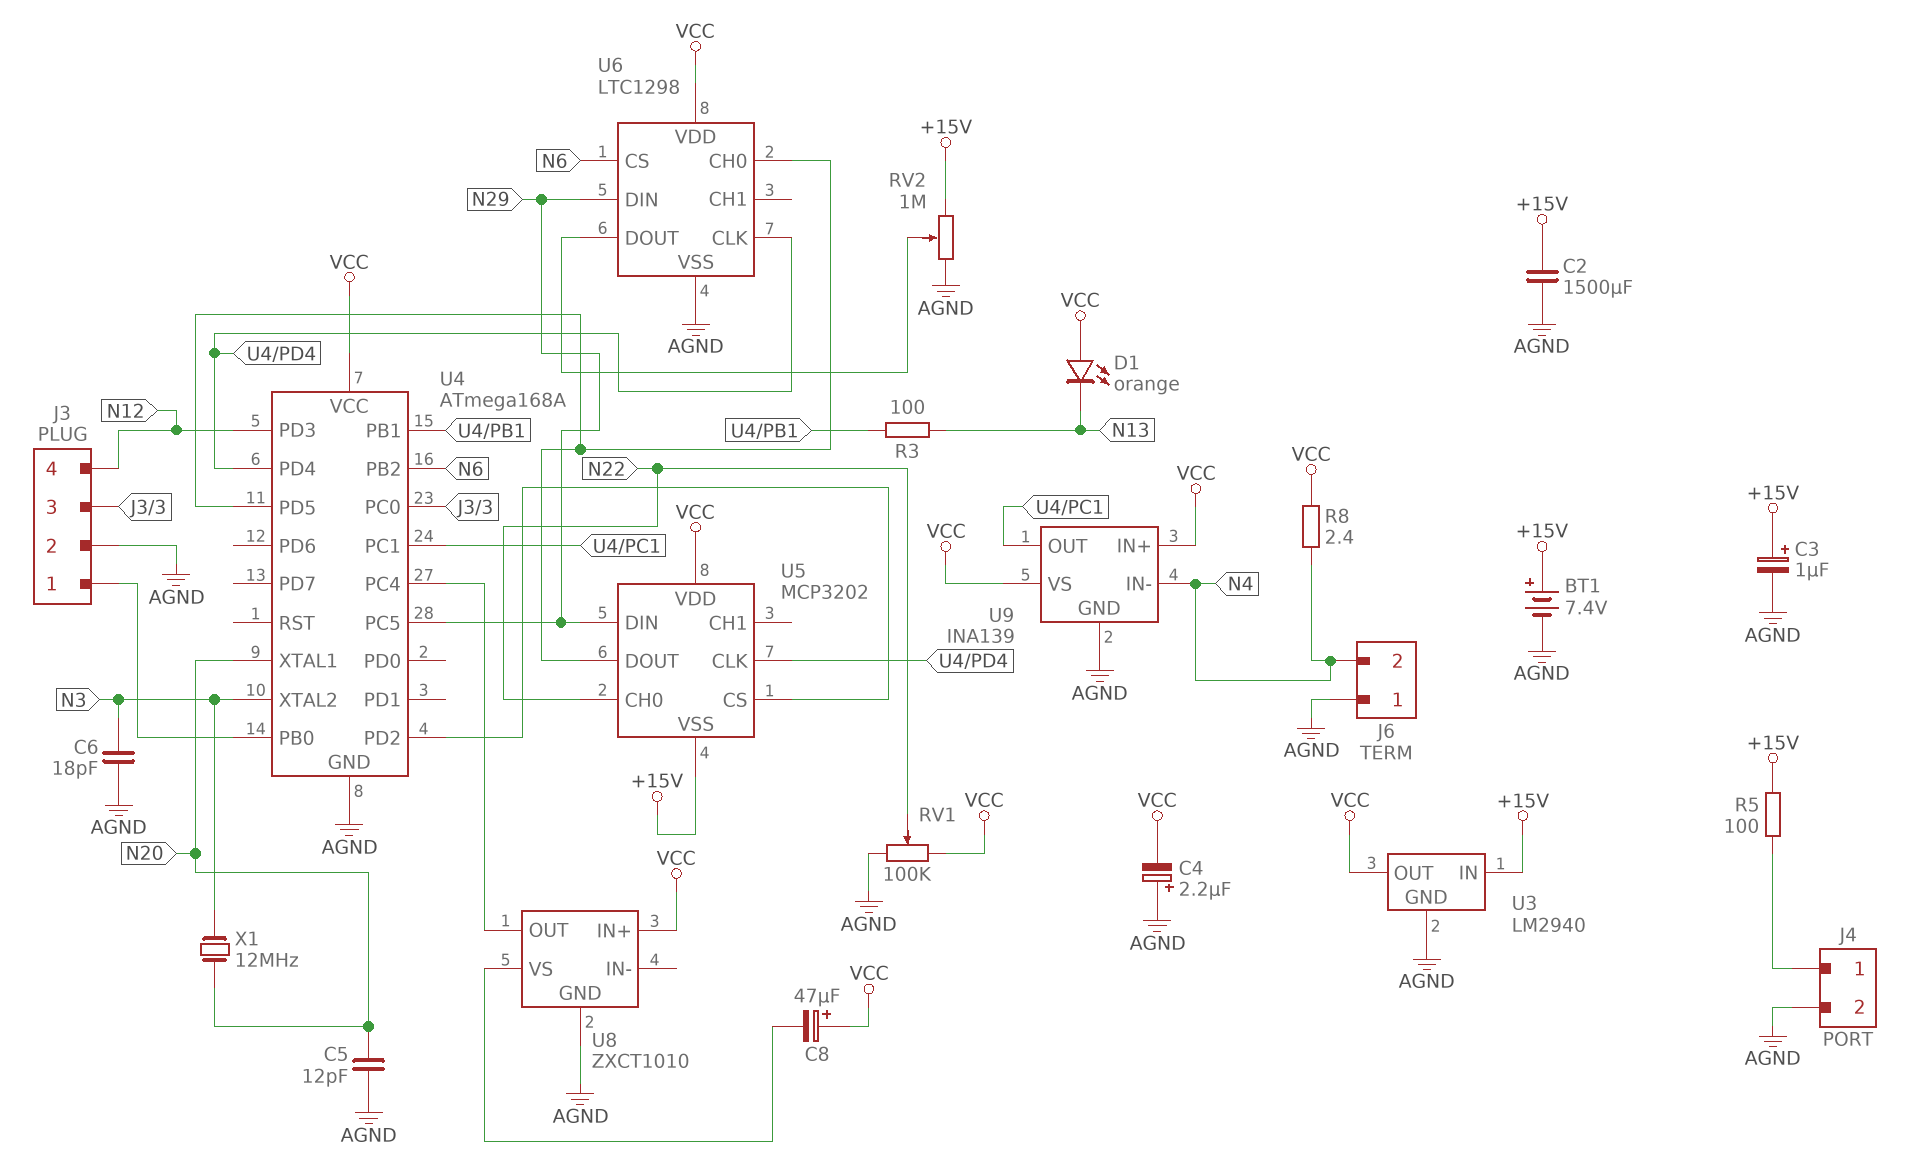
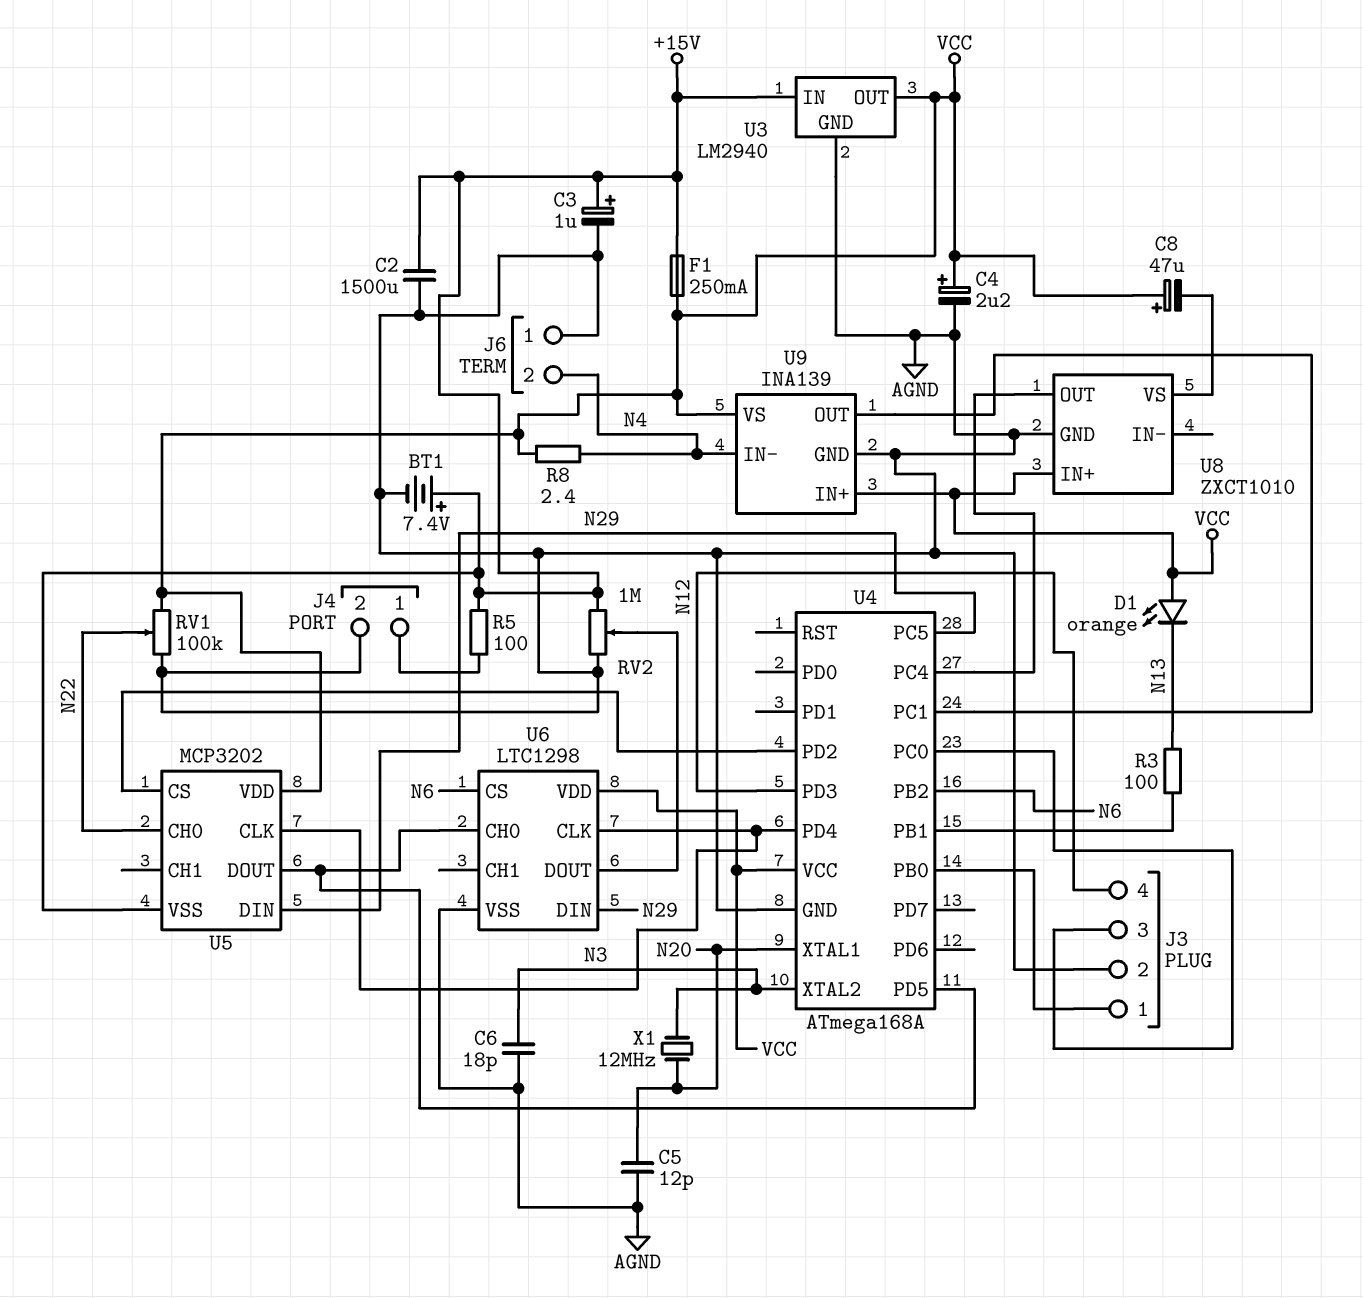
C4: 2.2uF (plus AGND, minus VCC) -> 2.2uF (plus VCC, minus AGND)
F1: none -> 250mA (+15V, VCC)

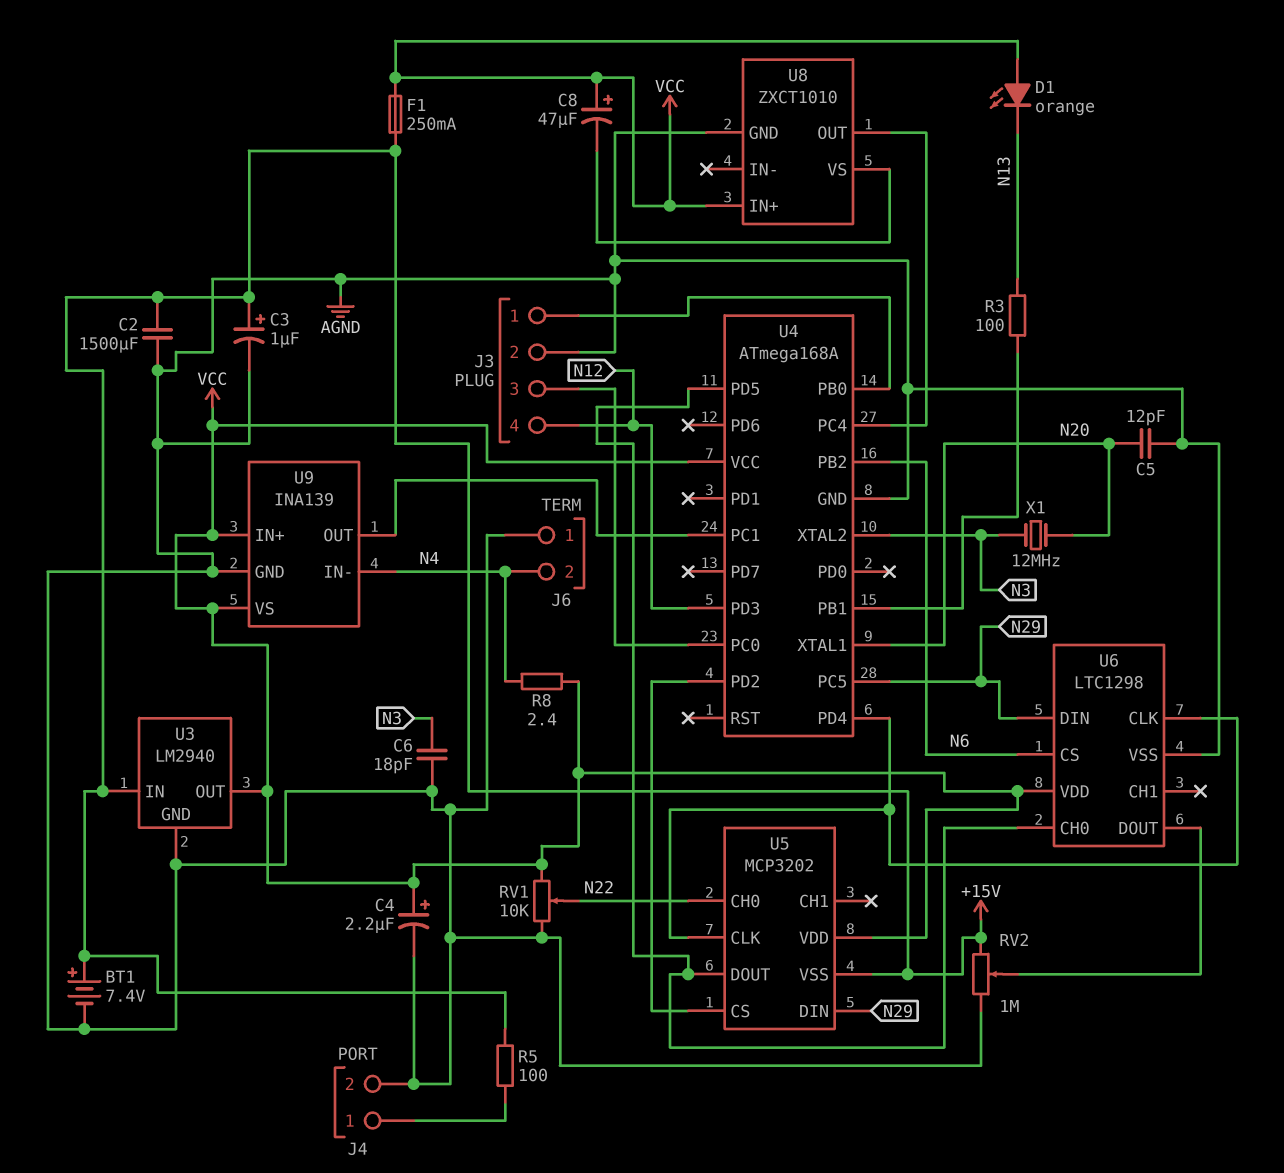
RV1: 100k (AGND, VCC, wiper N22) -> 10k (AGND, VCC, wiper N22)

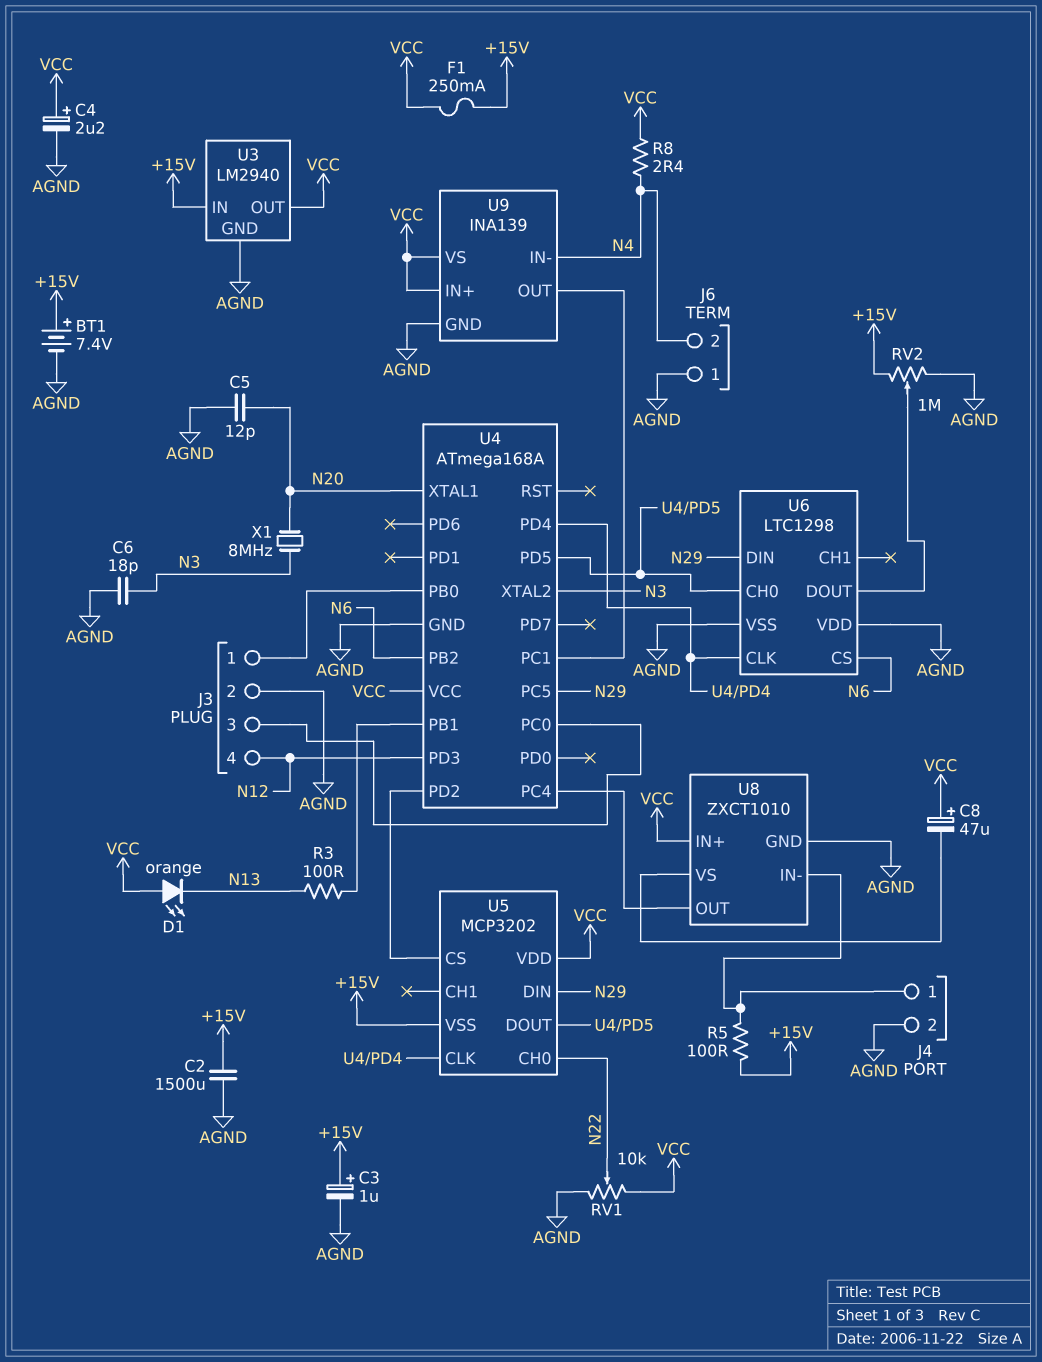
U6 pin VDD: VCC -> AGND
U8 pin IN-: none -> J4/1
X1: 12MHz (N3, N20) -> 8MHz (N3, N20)

